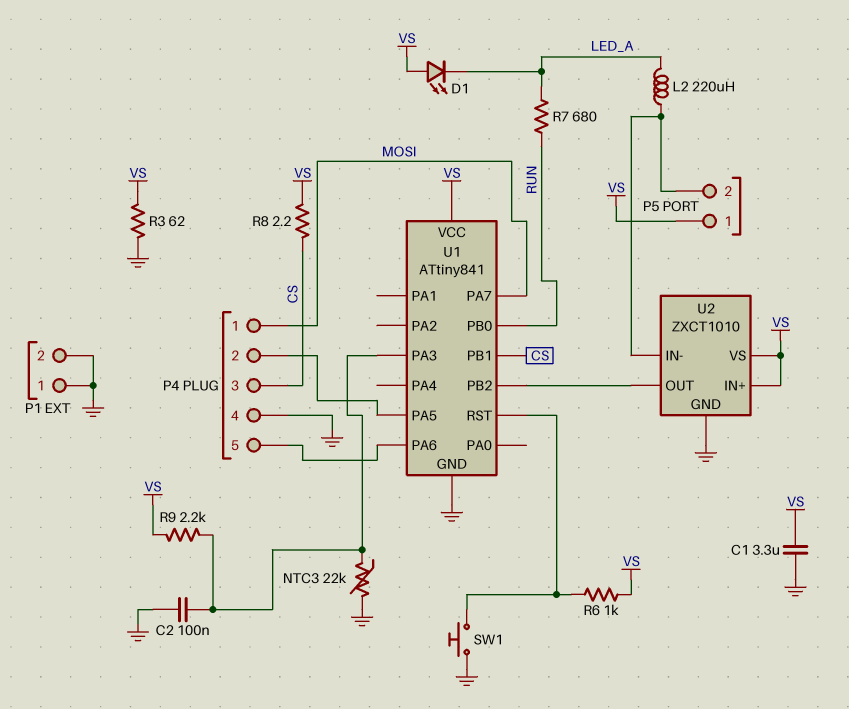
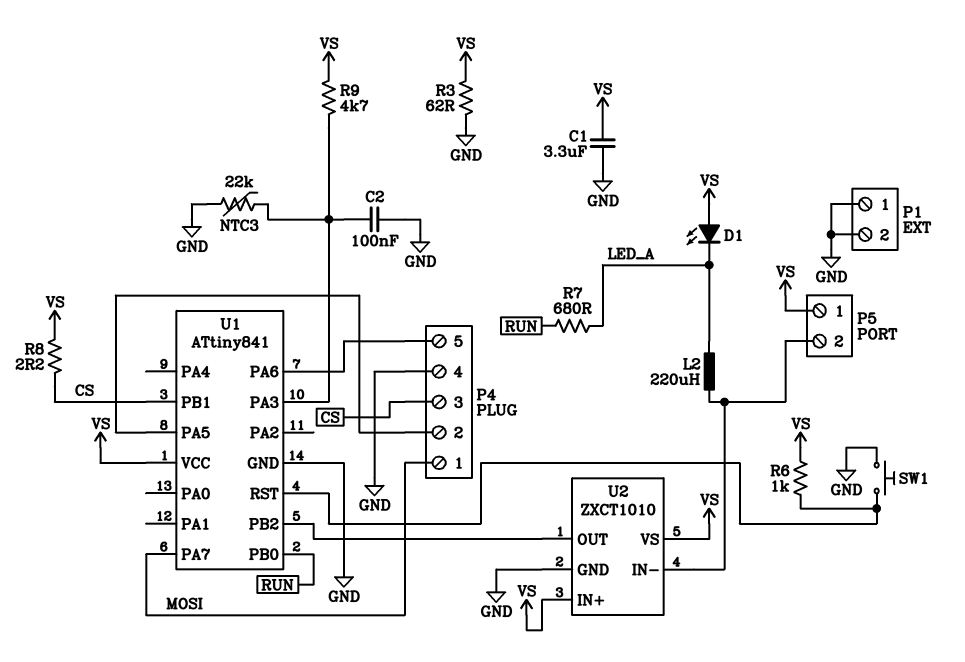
R9: 2.2k (U1/PA3, VS) -> 4.7k (U1/PA3, VS)

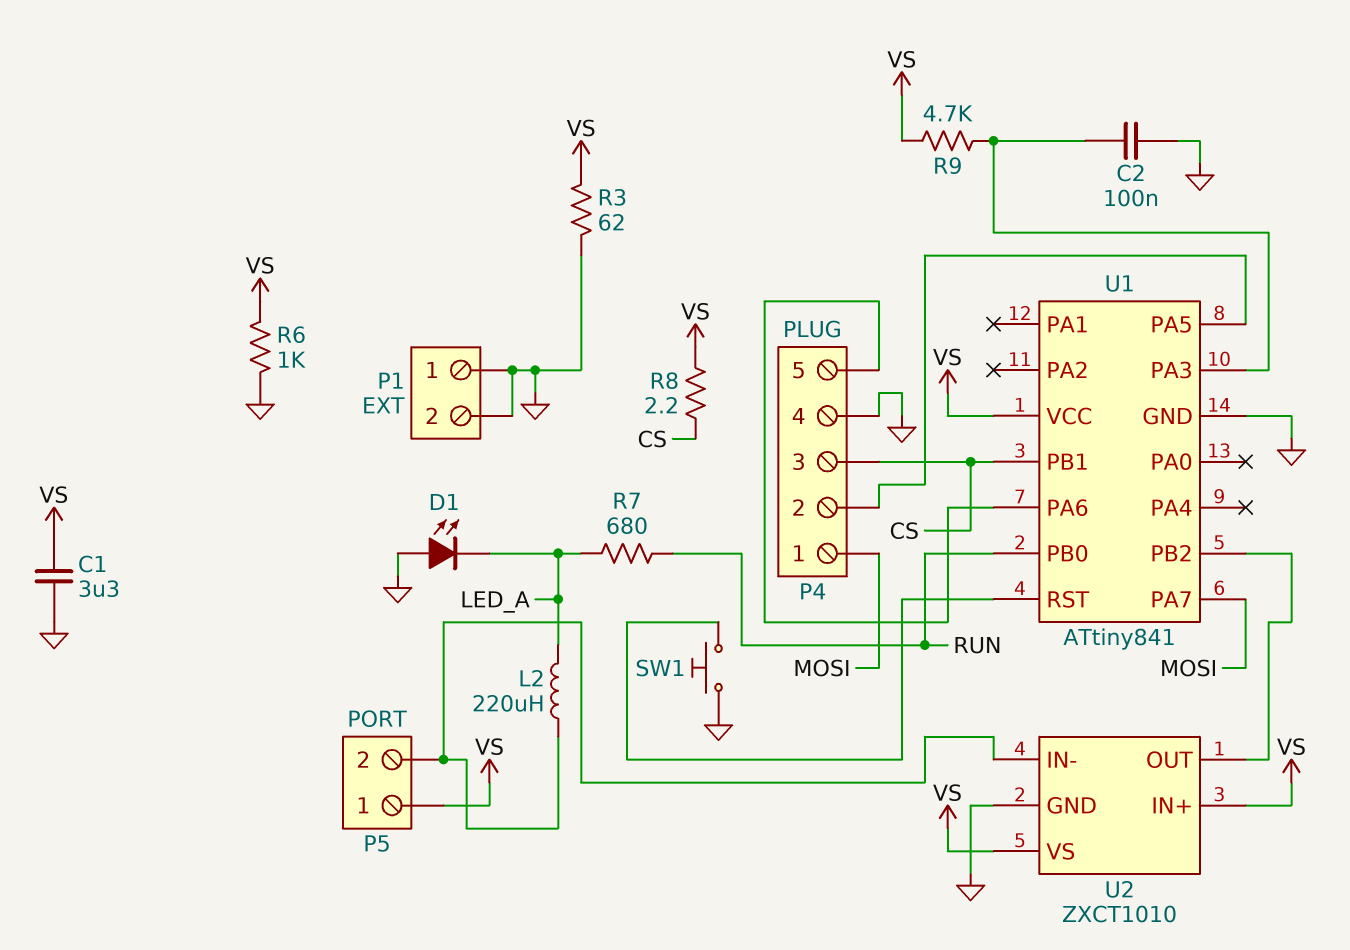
D1: LED (A VS, K LED_A) -> LED (A GND, K LED_A)
NTC3: 22k (GND, U1/PA3) -> none
R6: 1k (U1/RST, VS) -> 1k (GND, VS)

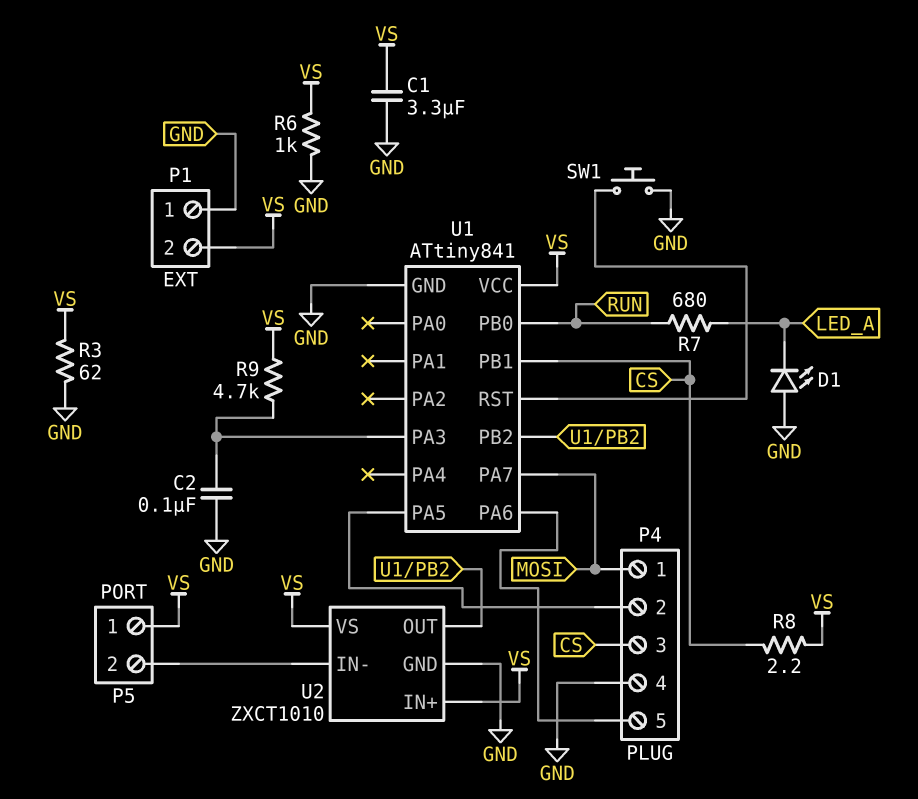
L2: 220uH (LED_A, P5/2) -> none
P1 pin 2: GND -> VS

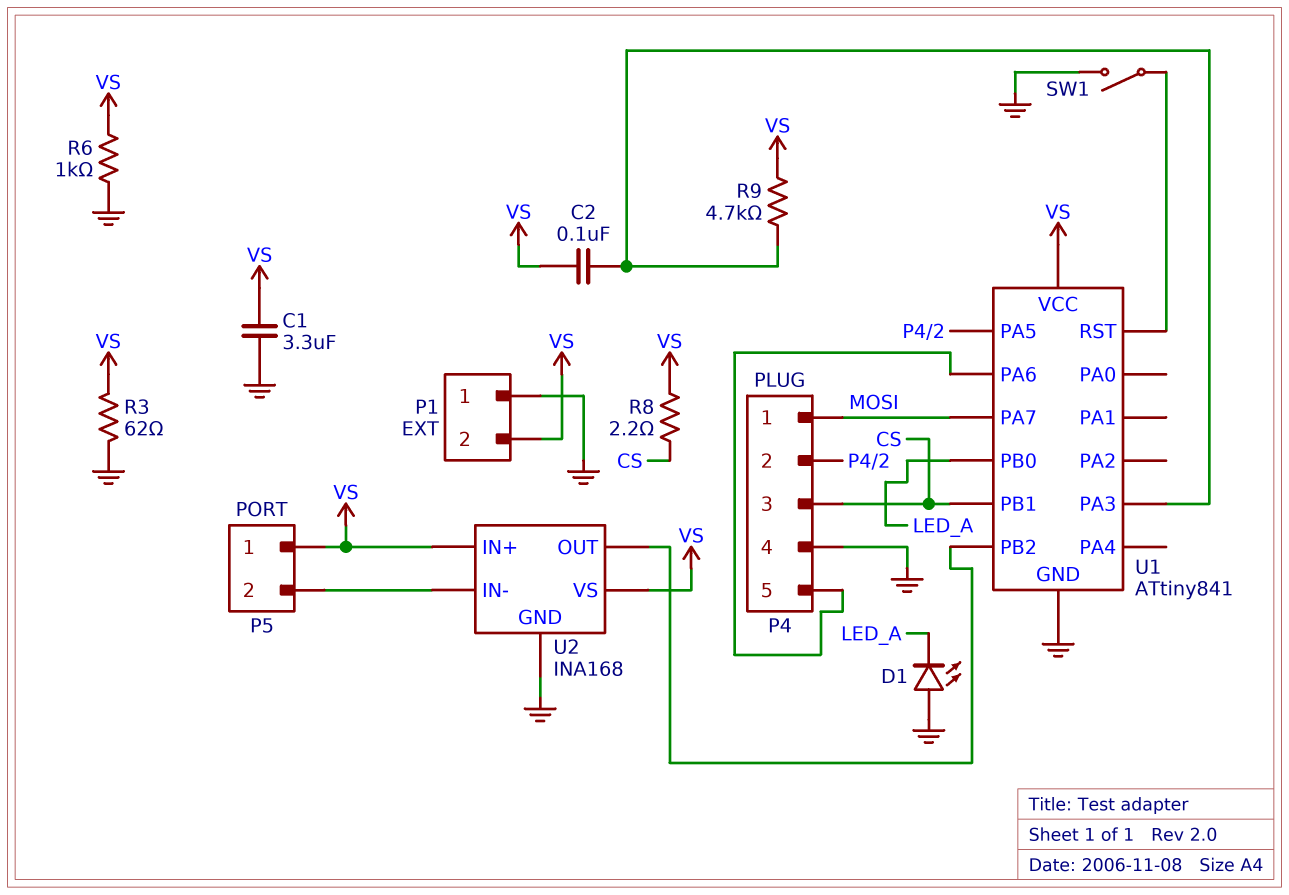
C2: 100nF (GND, U1/PA3) -> 100nF (U1/PA3, VS)
R7: 680 (LED_A, RUN) -> none
SW1: button (GND, U1/RST) -> switch (GND, U1/RST)
U1 pin PB0: RUN -> LED_A
U2: ZXCT1010 -> INA168

